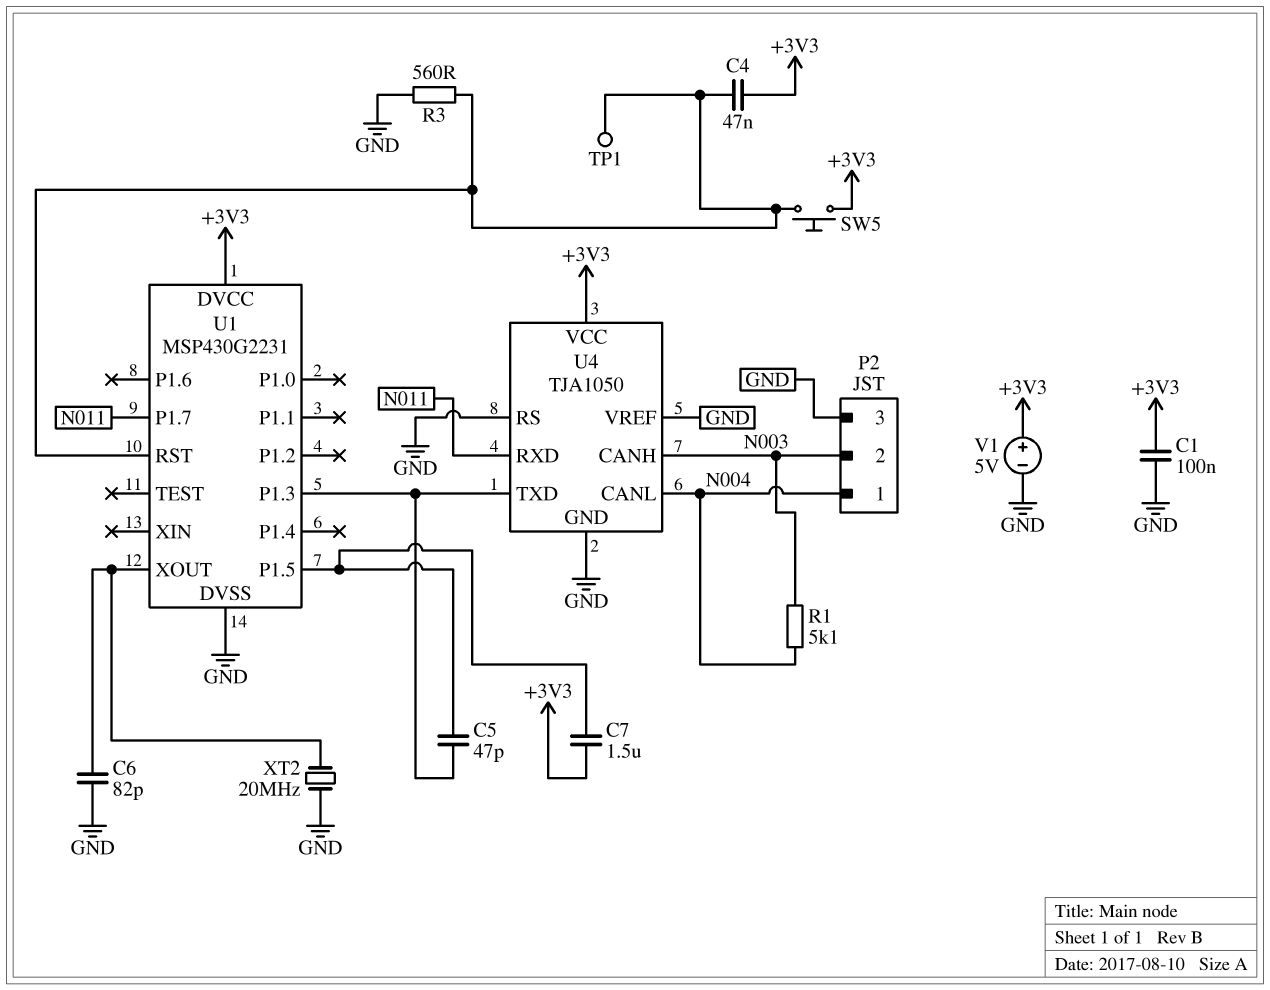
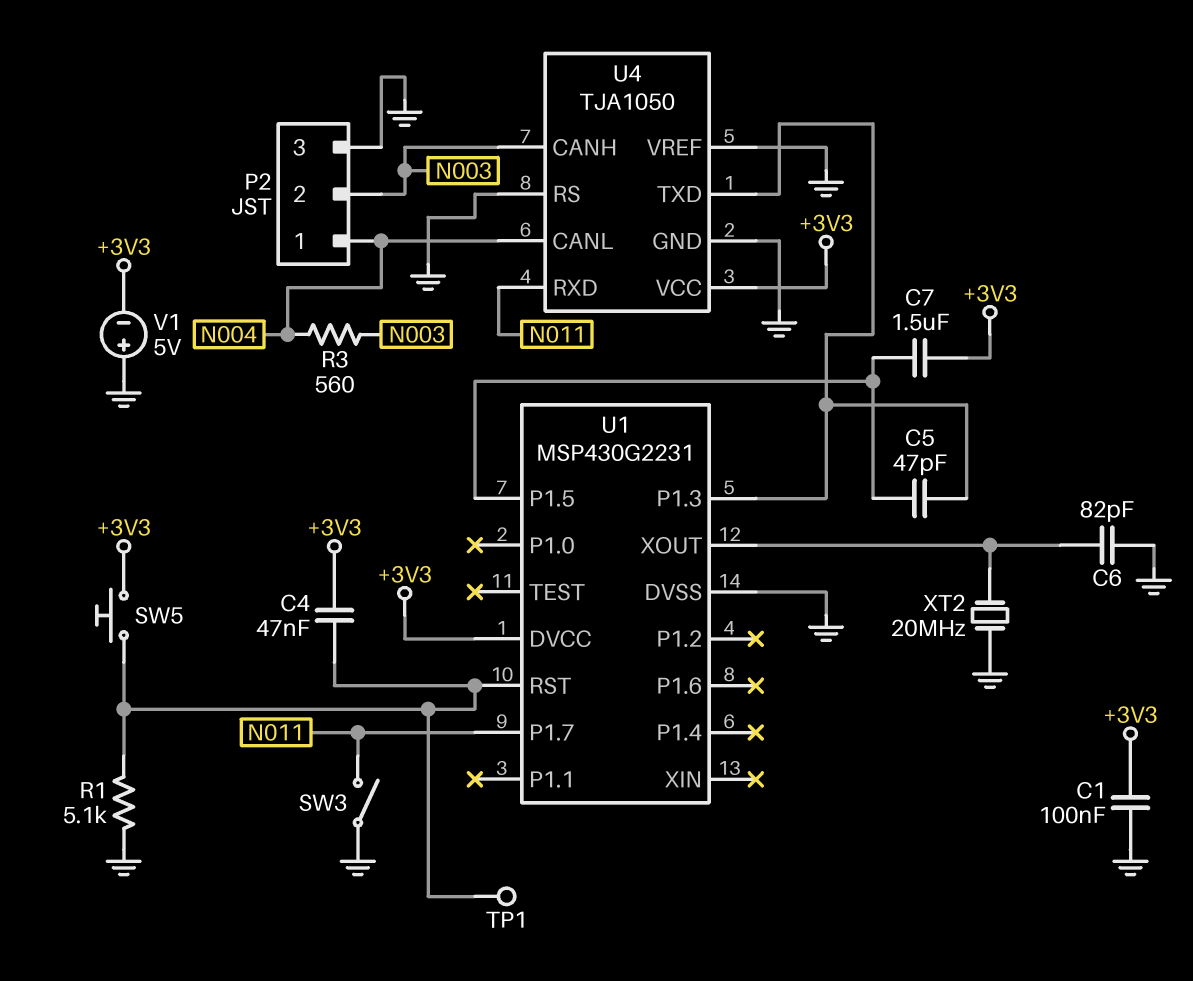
R1: 5.1k (N003, N004) -> 5.1k (GND, U1/RST)
R3: 560 (GND, U1/RST) -> 560 (N003, N004)
SW3: none -> switch (GND, N011)
V1: 5V (plus +3V3, minus GND) -> 5V (plus GND, minus +3V3)

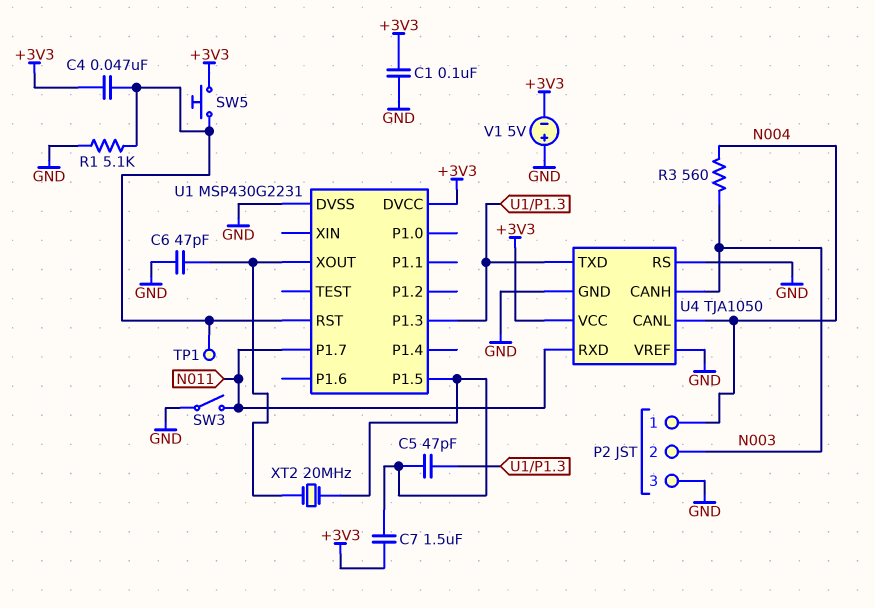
C6: 82pF (GND, U1/XOUT) -> 47pF (GND, U1/XOUT)
XT2: 20MHz (GND, U1/XOUT) -> 20MHz (U1/P1.5, U1/XOUT)

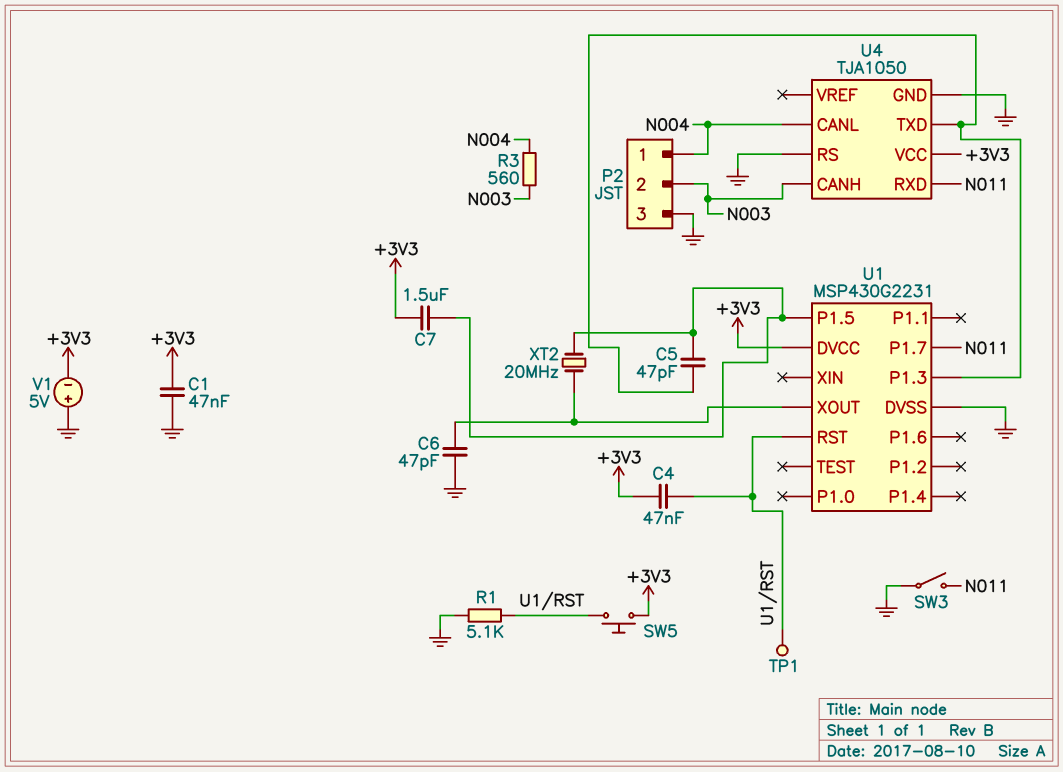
C1: 100nF (+3V3, GND) -> 47nF (+3V3, GND)
U4 pin VREF: GND -> none

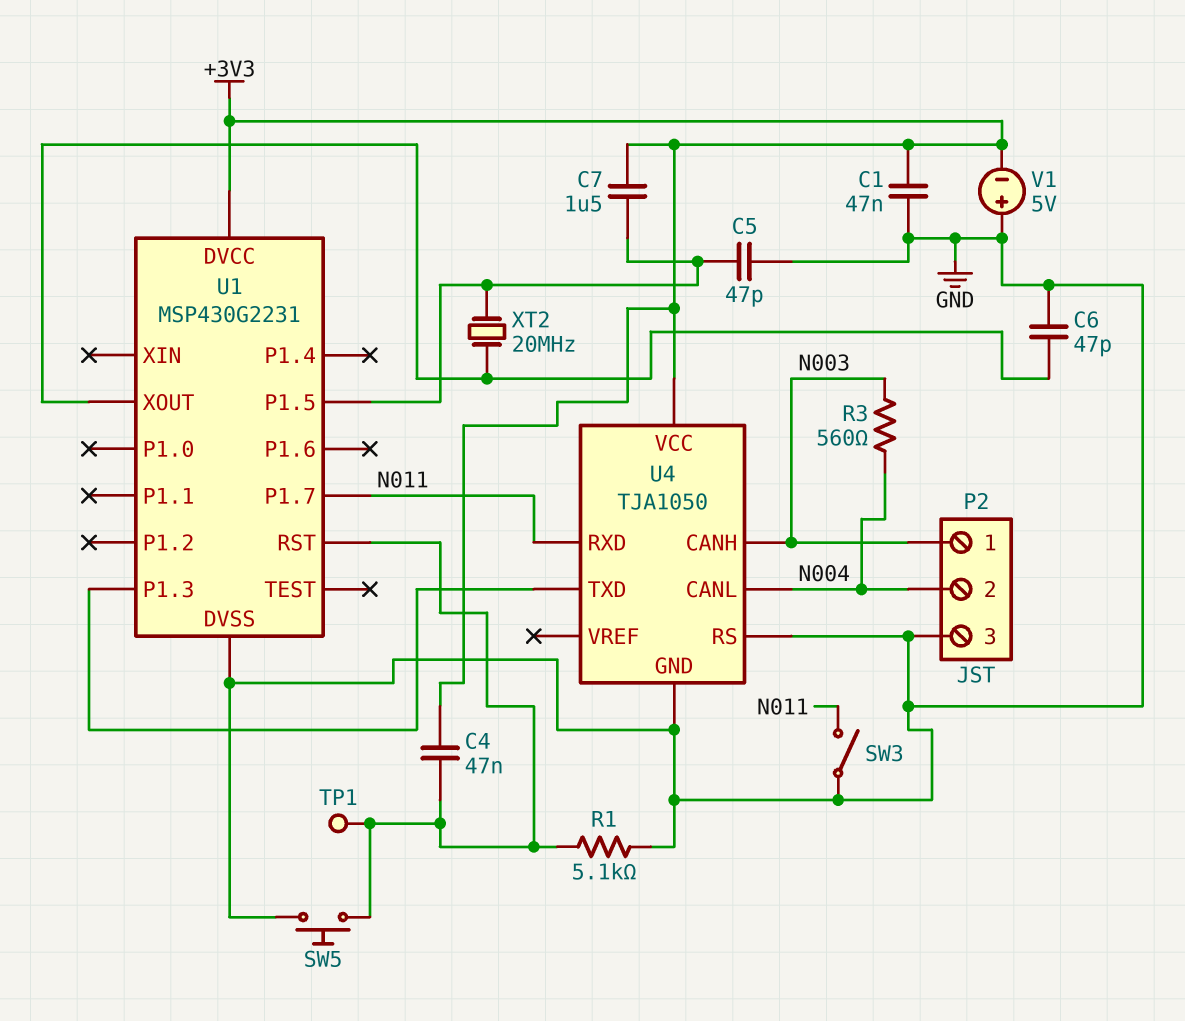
C5: 47pF (U1/P1.3, U1/P1.5) -> 47pF (GND, U1/P1.5)
P2 pin 1: N004 -> N003
P2 pin 2: N003 -> N004
SW5: button (+3V3, U1/RST) -> button (GND, U1/RST)

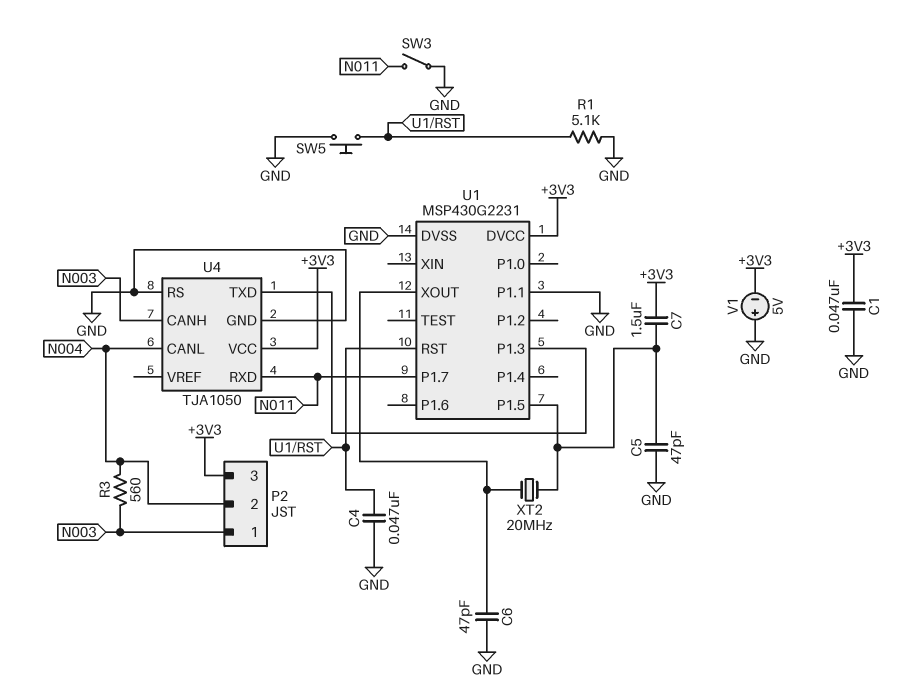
C4: 47nF (+3V3, U1/RST) -> 47nF (GND, U1/RST)
P2 pin 3: GND -> +3V3
TP1: test point (U1/RST) -> none
U1 pin P1.1: none -> GND

